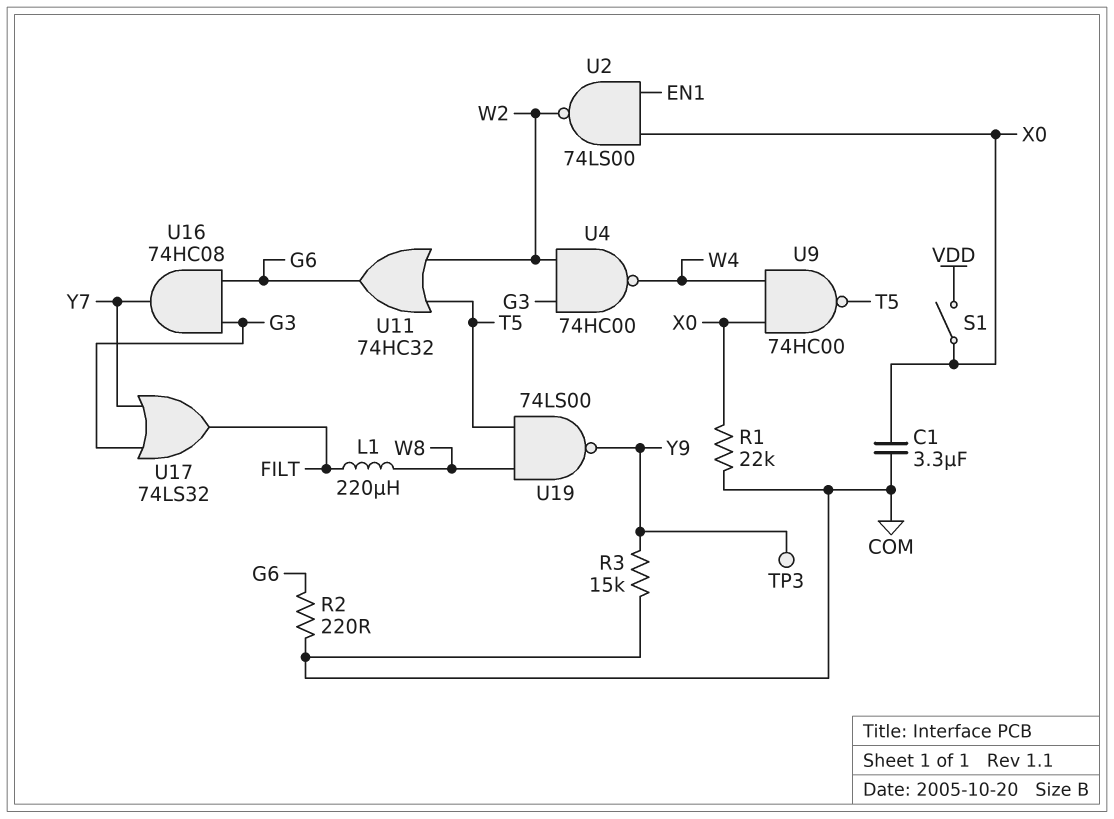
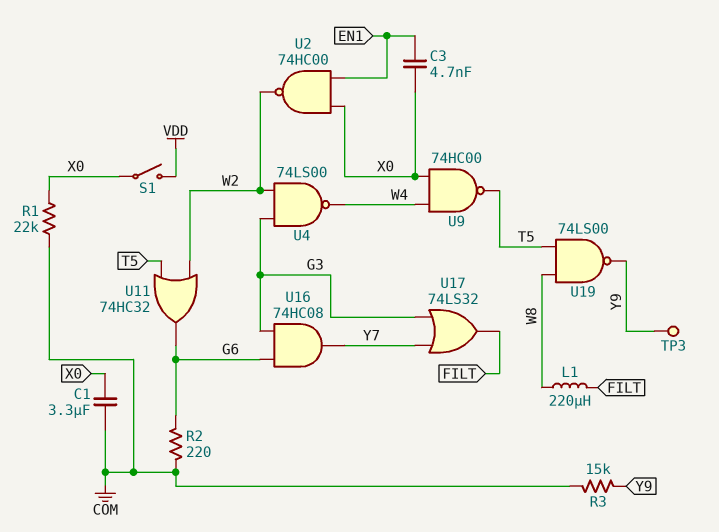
C3: none -> 4.7nF (EN1, X0)
U2: NAND 74LS00 (in EN1, in X0, out W2) -> NAND 74HC00 (in EN1, in X0, out W2)
U4: NAND 74HC00 (in G3, in W2, out W4) -> NAND 74LS00 (in G3, in W2, out W4)

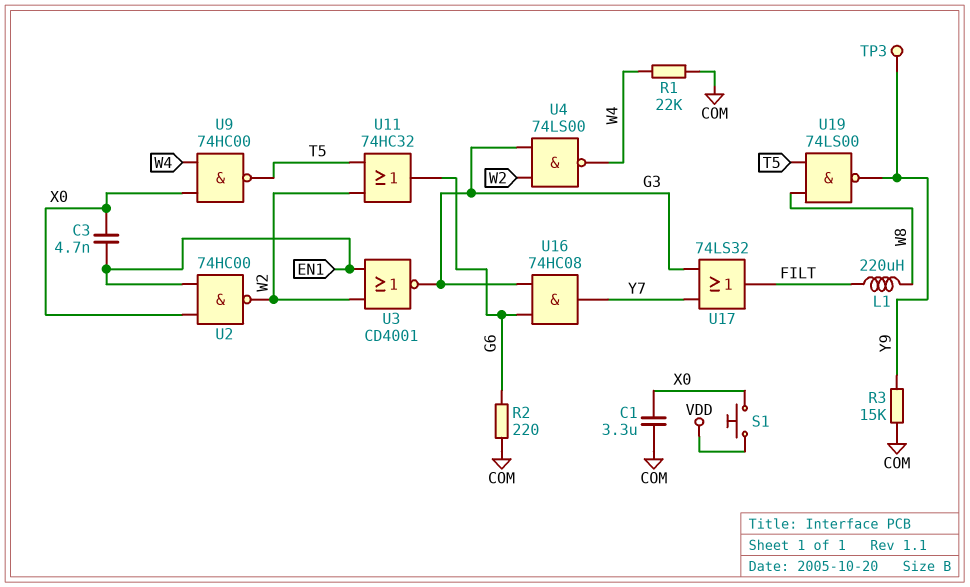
R1: 22k (COM, X0) -> 22k (COM, W4)
S1: switch (VDD, X0) -> button (VDD, X0)
U3: none -> NOR CD4001 (in EN1, in W2, out G3)

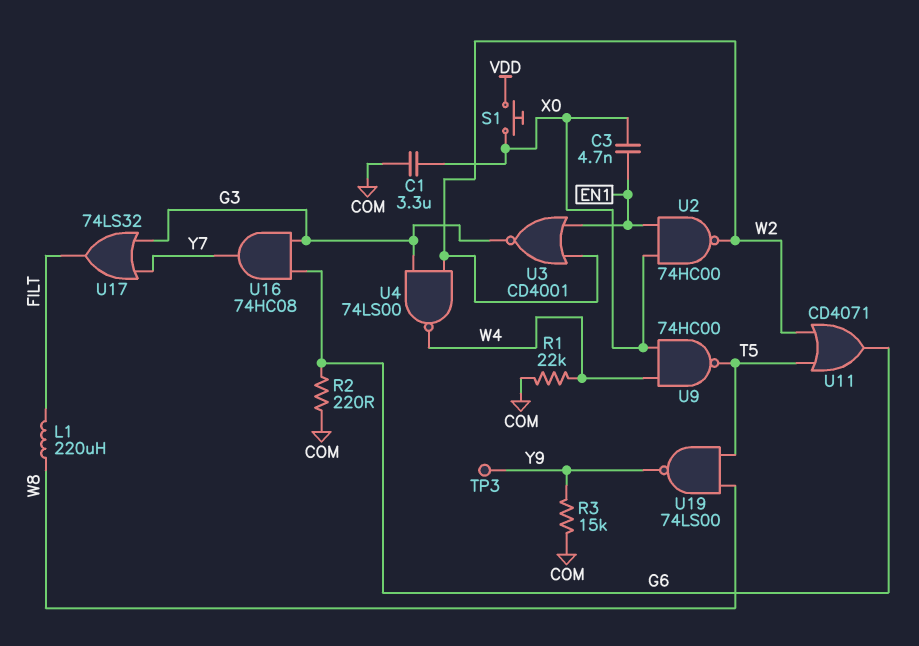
U11: OR 74HC32 (in T5, in W2, out G6) -> OR CD4071 (in T5, in W2, out G6)

